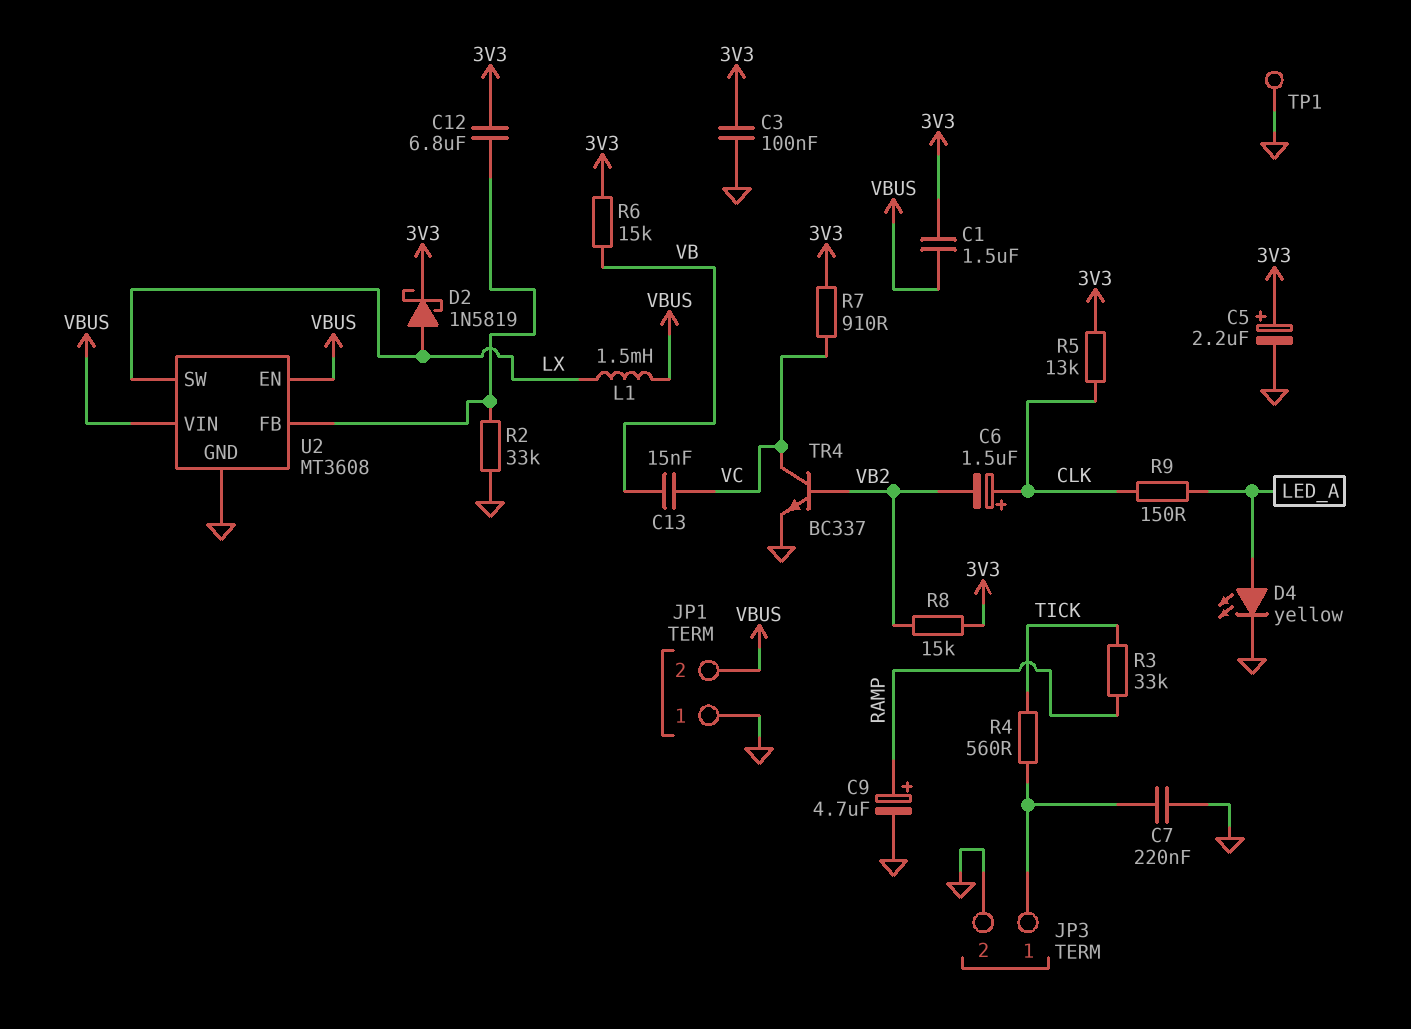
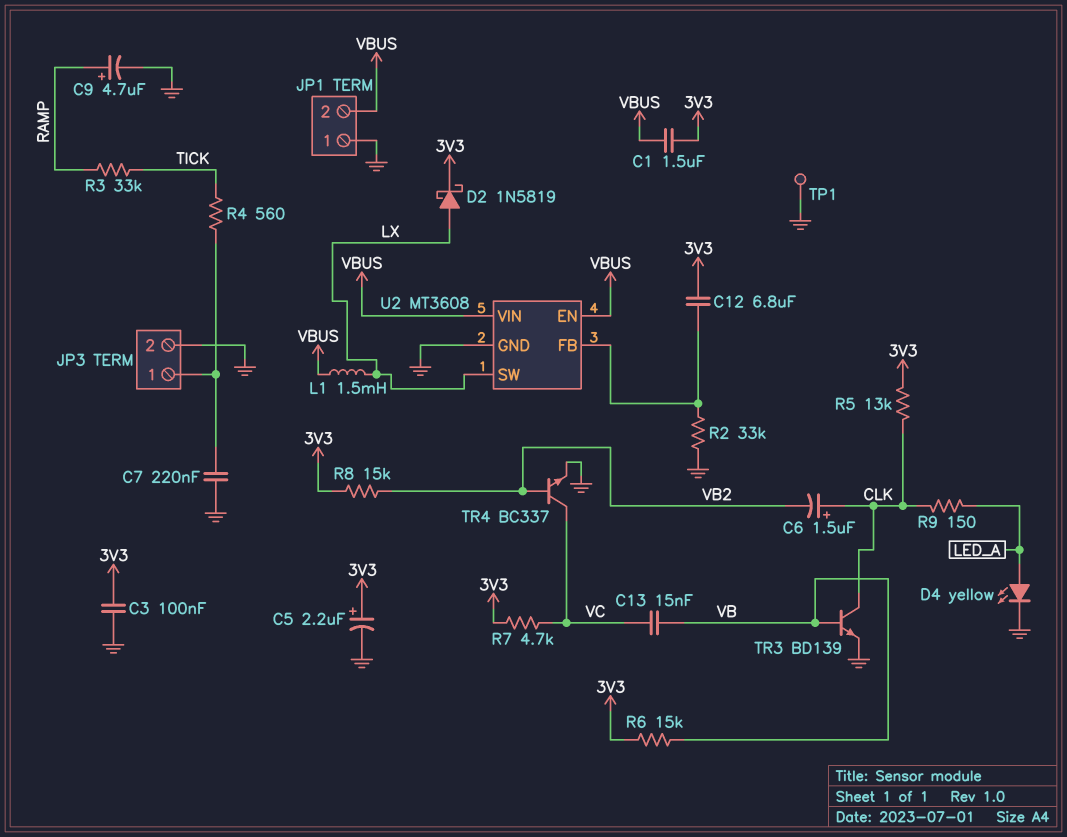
R7: 910 (3V3, VC) -> 4.7k (3V3, VC)
TR3: none -> NPN BD139 (B VB, C CLK, E GND)

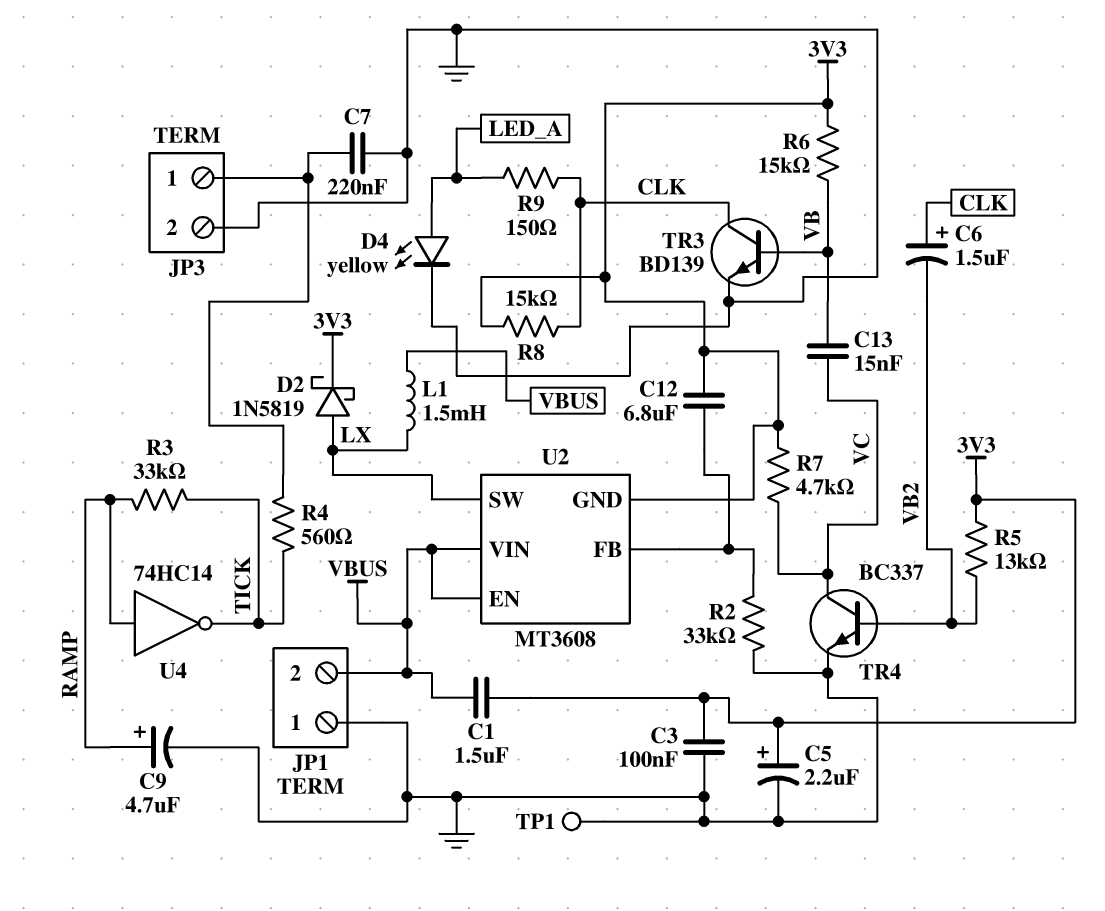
R5: 13k (3V3, CLK) -> 13k (3V3, VB2)
R8: 15k (3V3, VB2) -> 15k (3V3, CLK)
U2 pin GND: GND -> 3V3
U4: none -> NOT 74HC14 (in RAMP, out TICK)

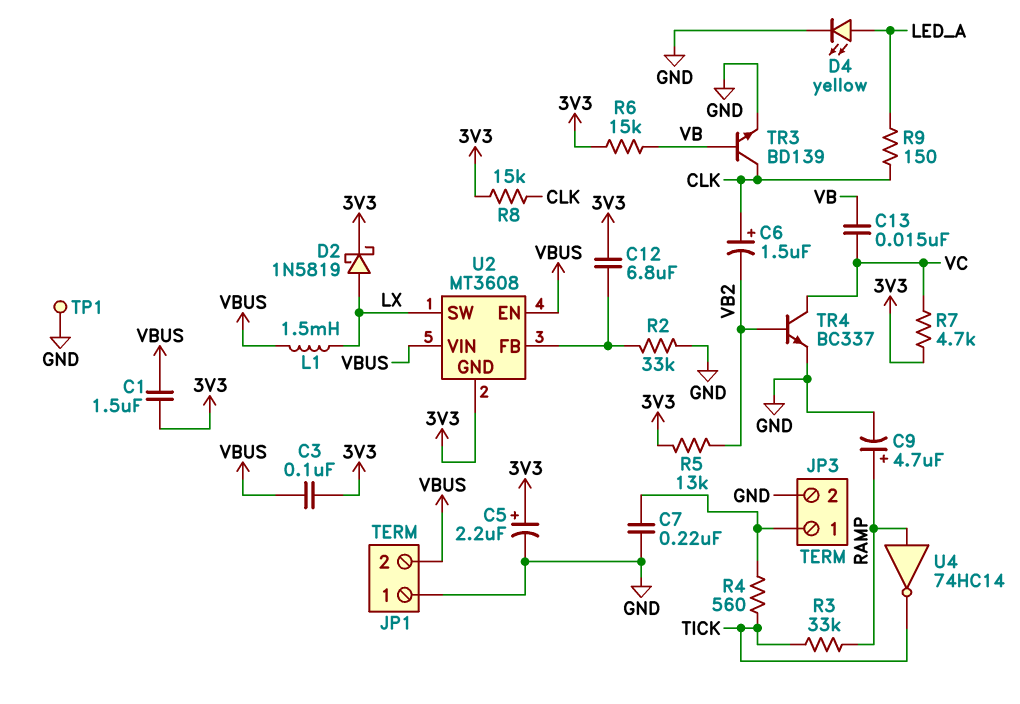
C3: 100nF (3V3, GND) -> 100nF (3V3, VBUS)

